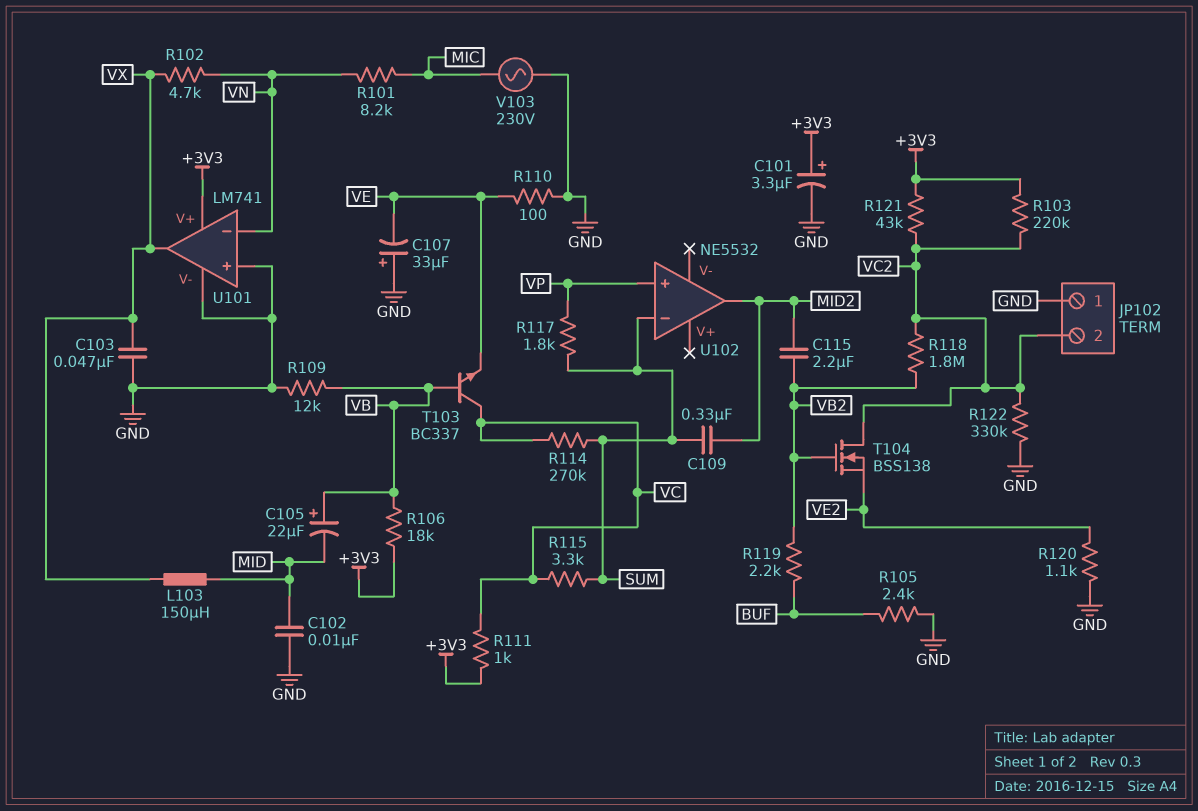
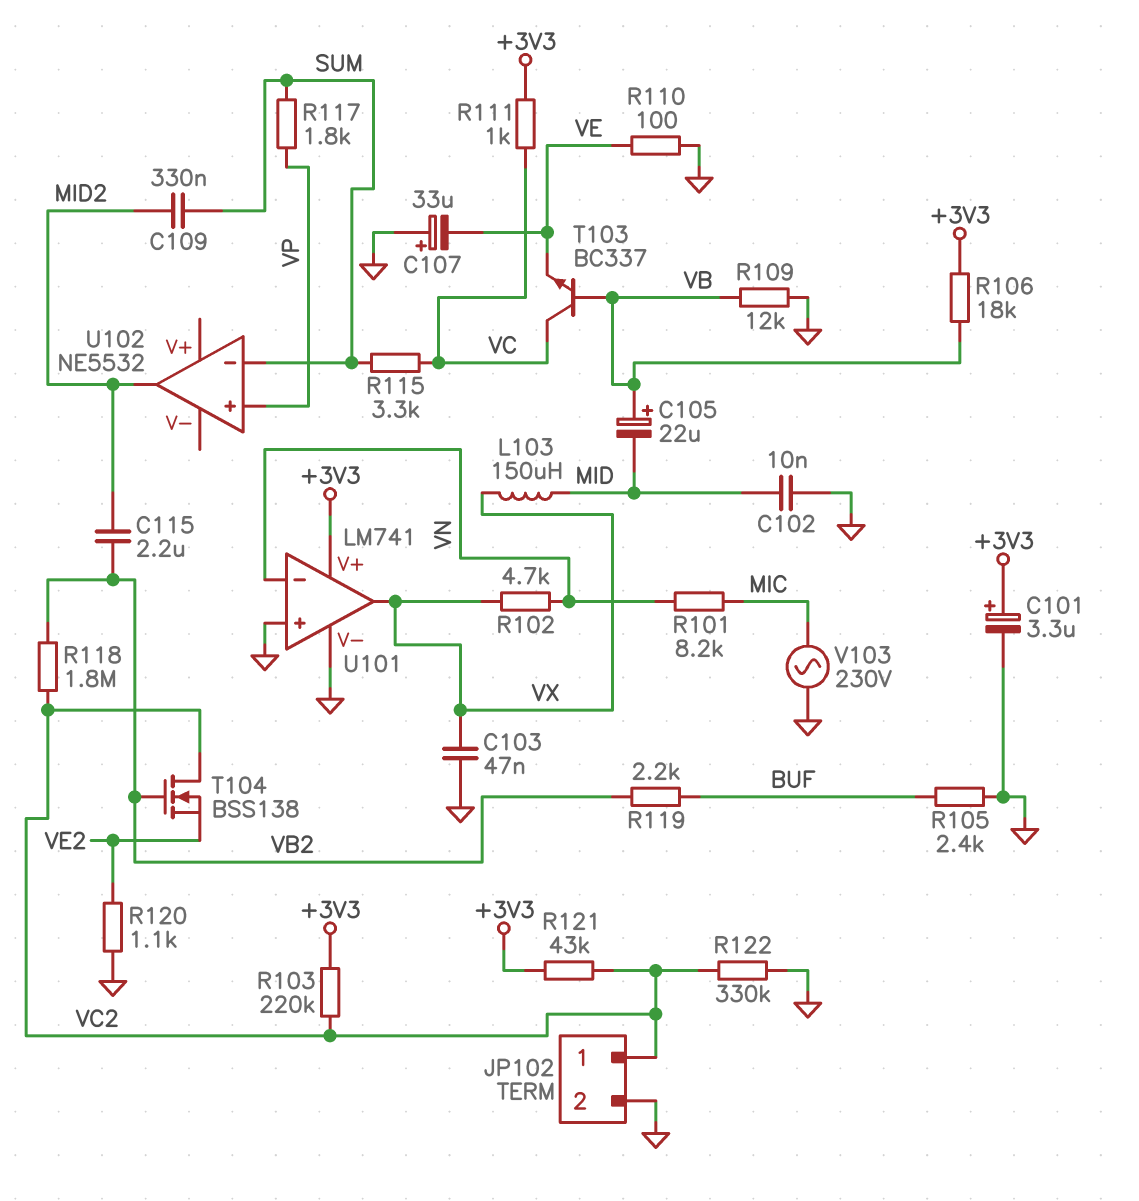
JP102 pin 1: GND -> VC2
JP102 pin 2: VC2 -> GND
R114: 270k (SUM, VC) -> none

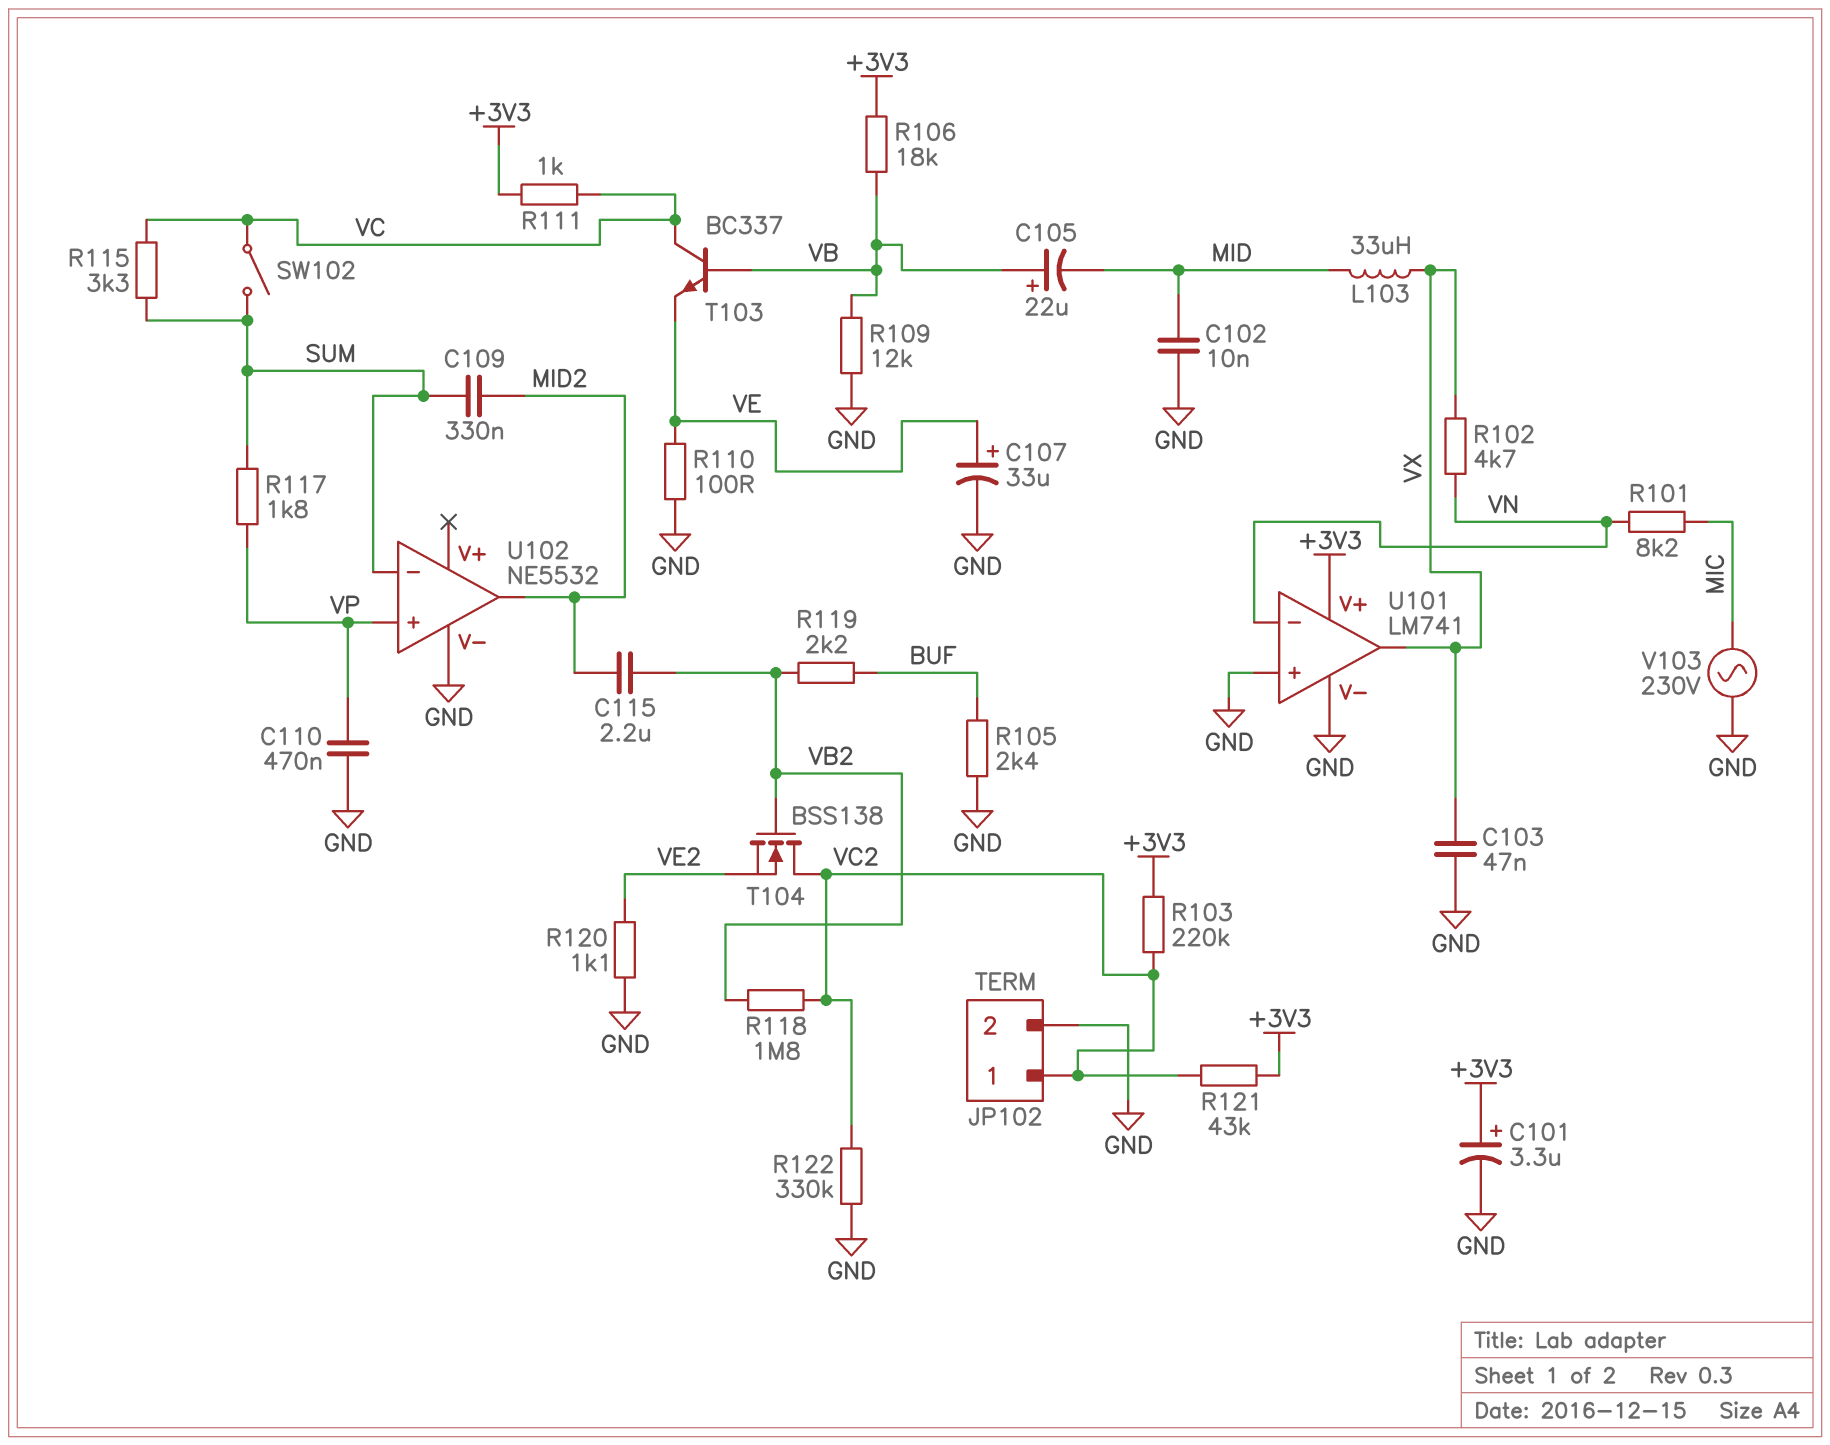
C107: 33uF (plus GND, minus VE) -> 33uF (plus VE, minus GND)
C110: none -> 470nF (GND, VP)
L103: 150uH (MID, VX) -> 33uH (MID, VX)
SW102: none -> switch (SUM, VC)
U102 pin V-: none -> GND

